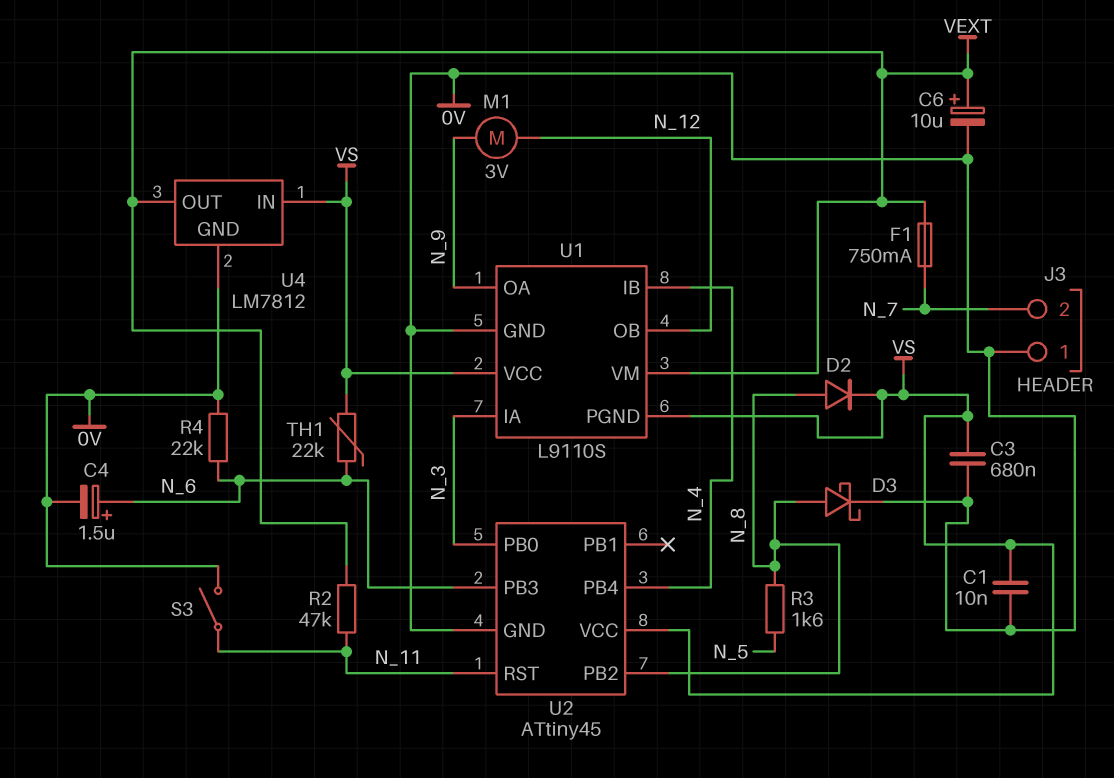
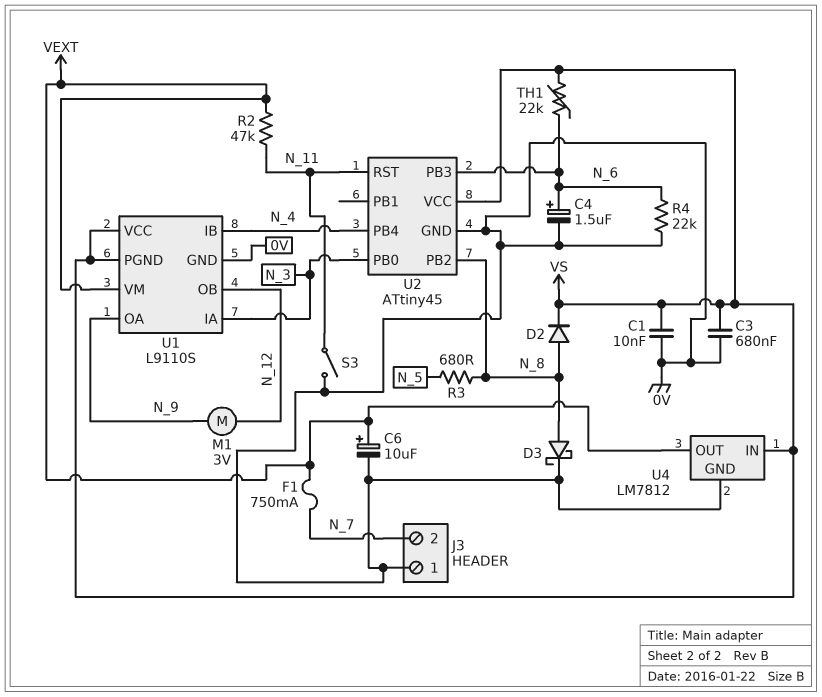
R3: 1.6k (N_5, N_8) -> 680 (N_5, N_8)

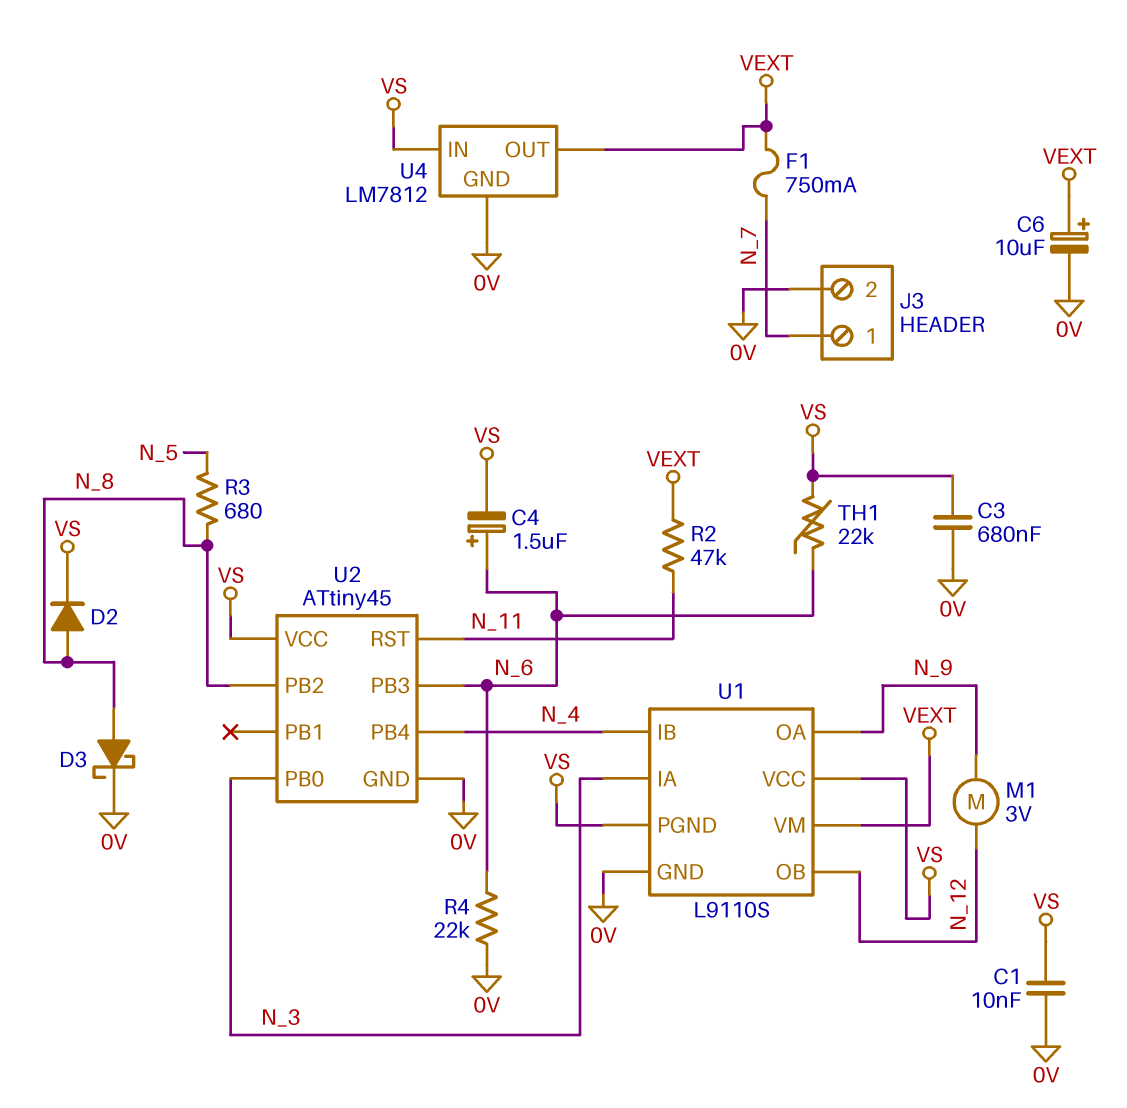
C4: 1.5uF (plus N_6, minus 0V) -> 1.5uF (plus N_6, minus VS)
J3 pin 1: 0V -> N_7
J3 pin 2: N_7 -> 0V
S3: switch (0V, N_11) -> none

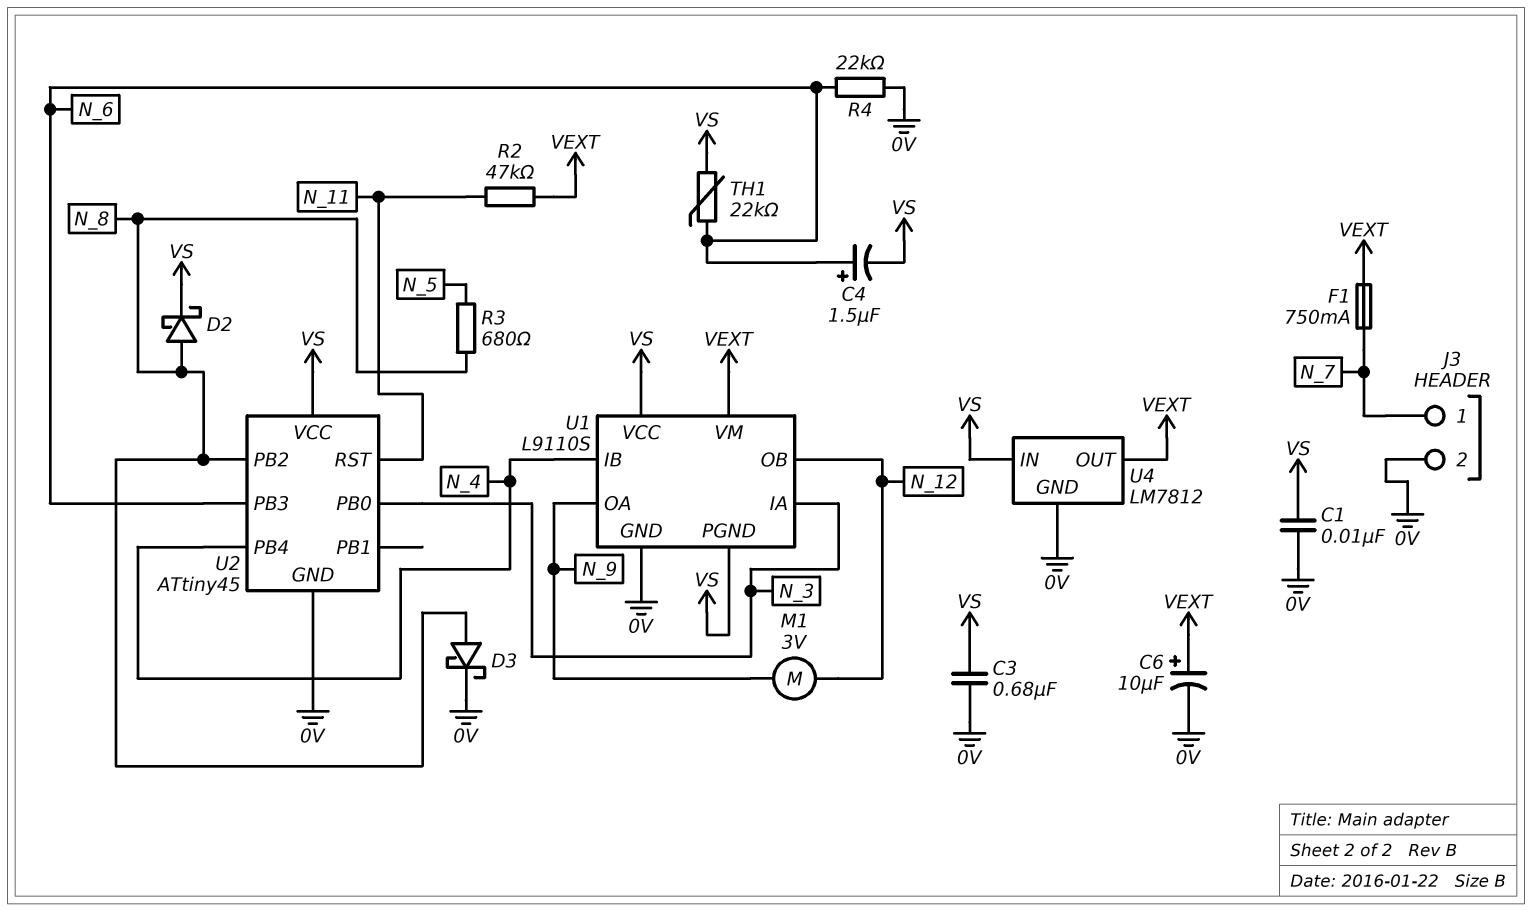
D2: diode (A N_8, K VS) -> schottky (A N_8, K VS)

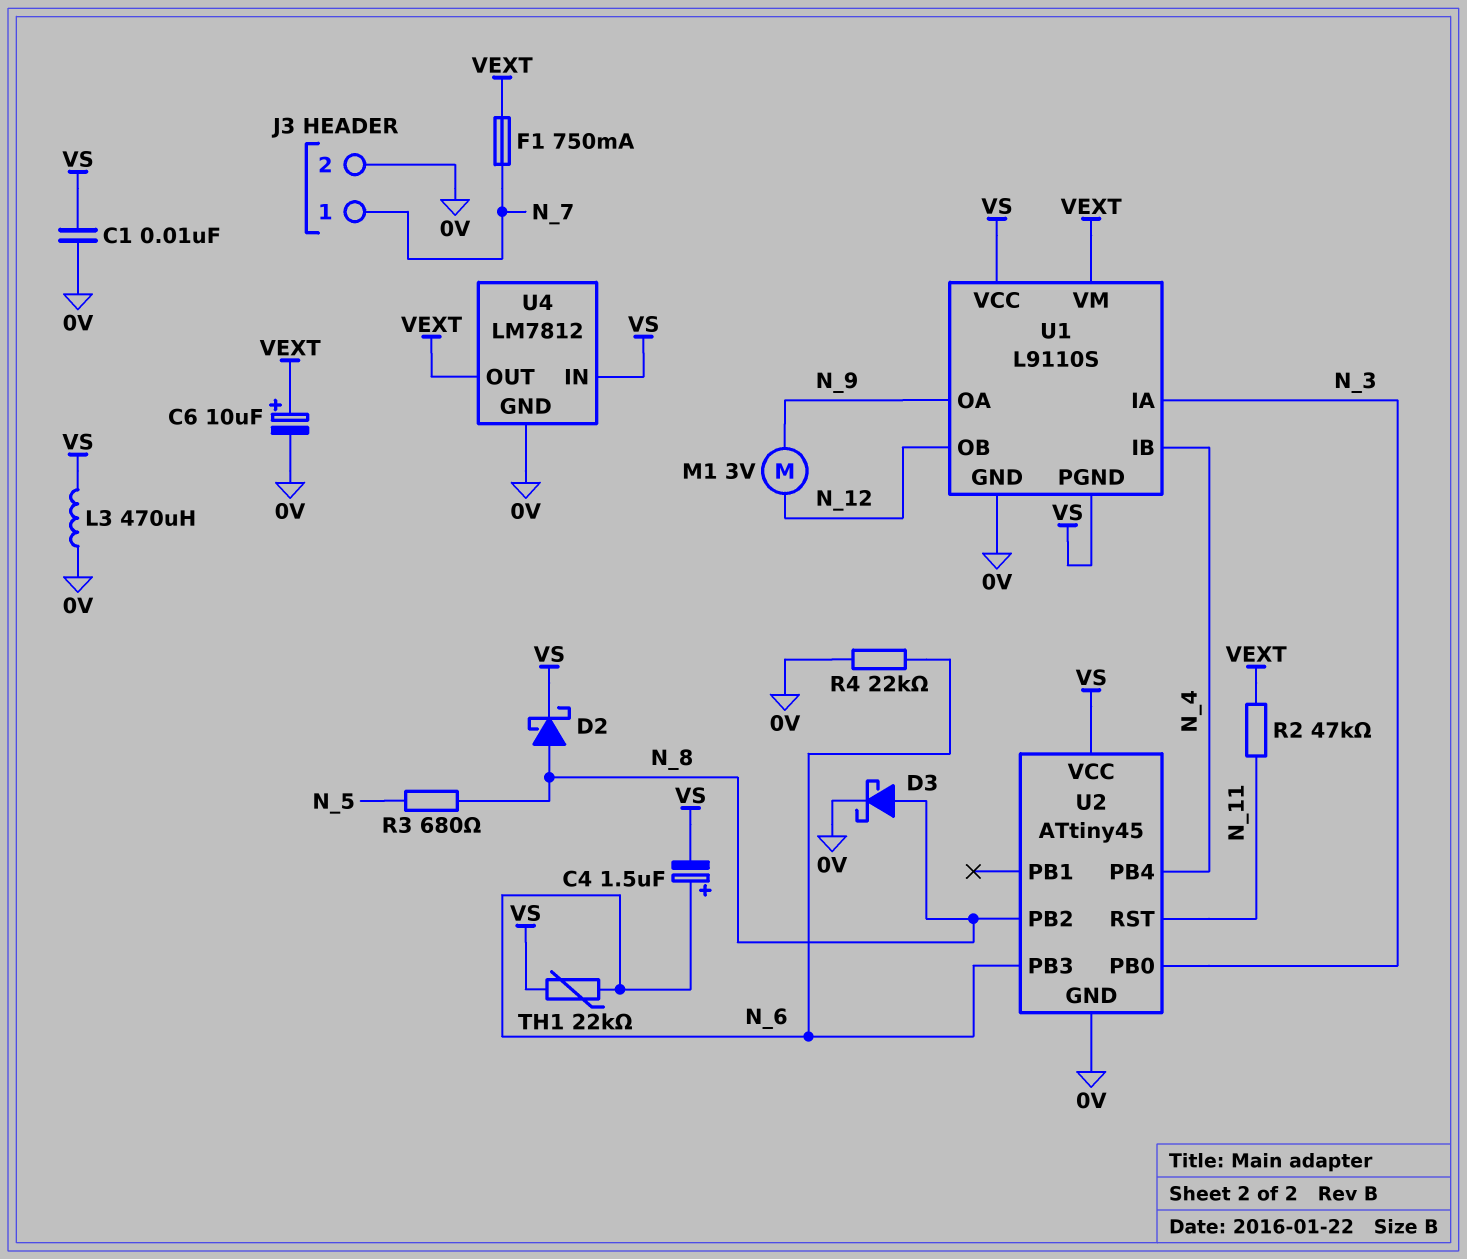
C3: 680nF (0V, VS) -> none
L3: none -> 470uH (0V, VS)

